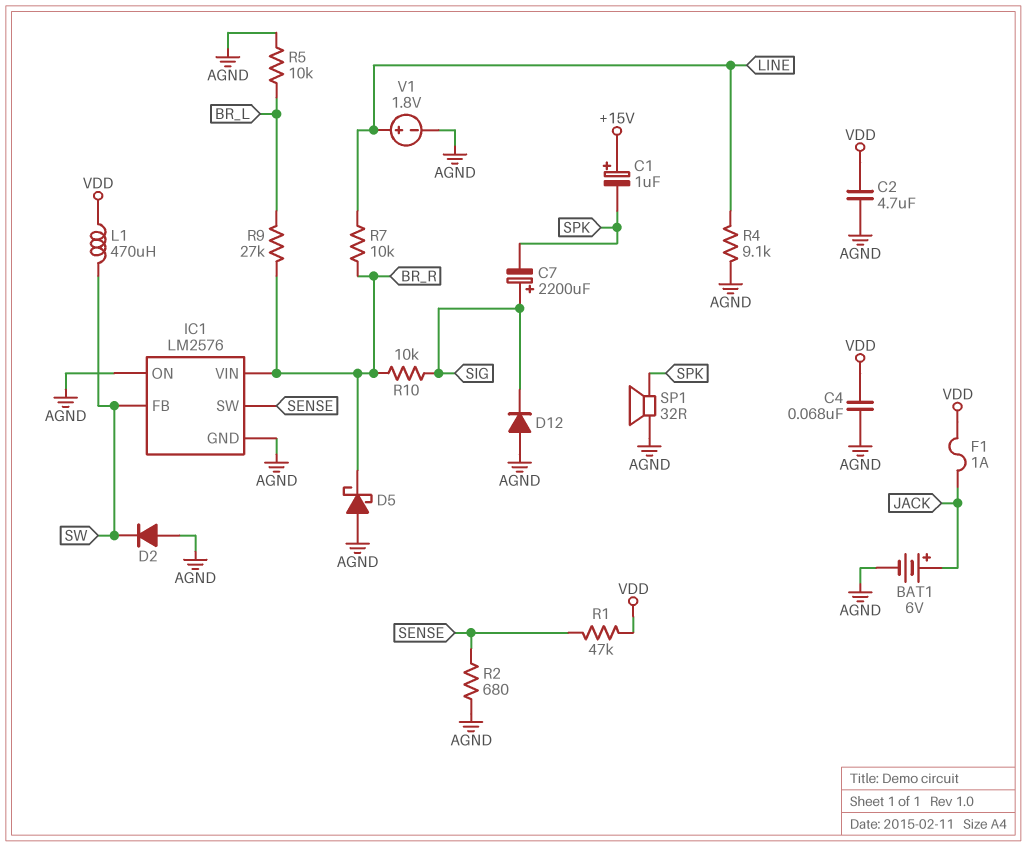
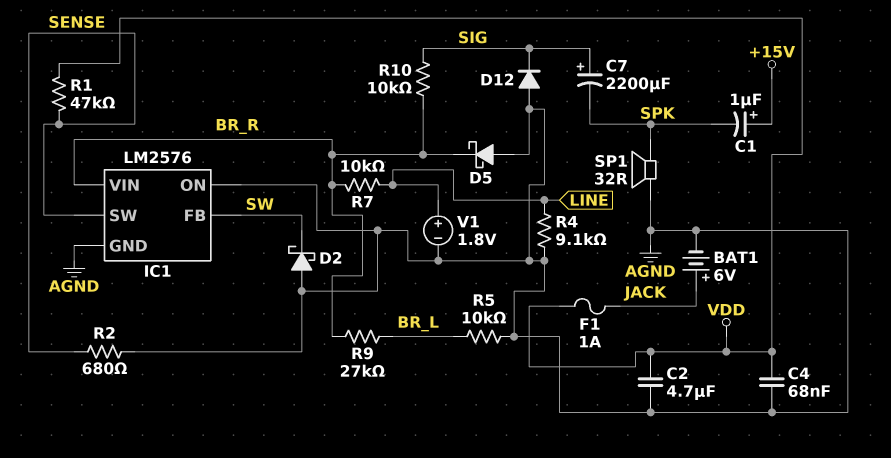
D2: diode (A AGND, K SW) -> schottky (A AGND, K SW)
L1: 470uH (SW, VDD) -> none

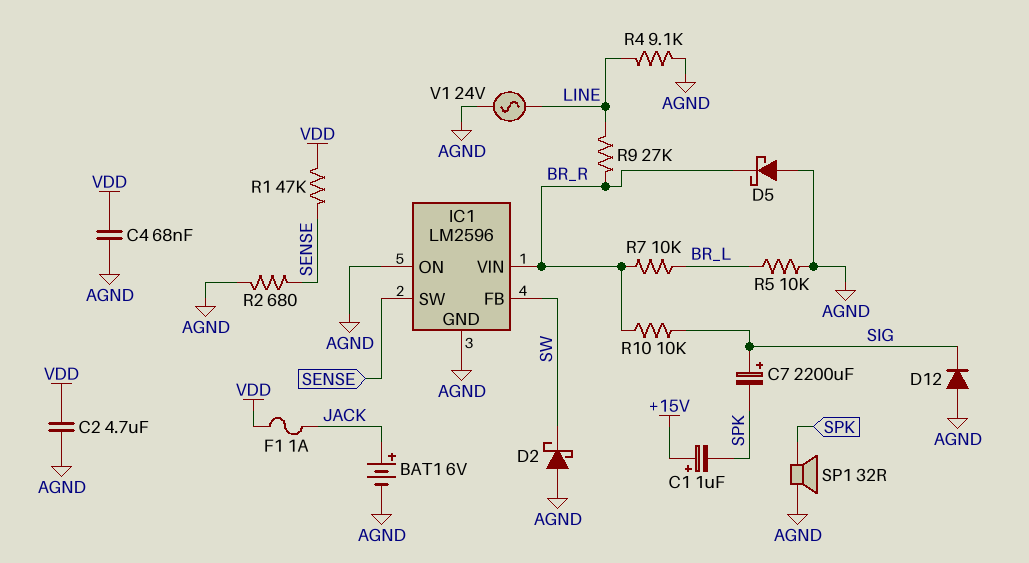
IC1: LM2576 -> LM2596
R7: 10k (BR_R, LINE) -> 10k (BR_L, BR_R)
R9: 27k (BR_L, BR_R) -> 27k (BR_R, LINE)
V1: 1.8V (plus LINE, minus AGND) -> AC 24V (AGND, LINE)

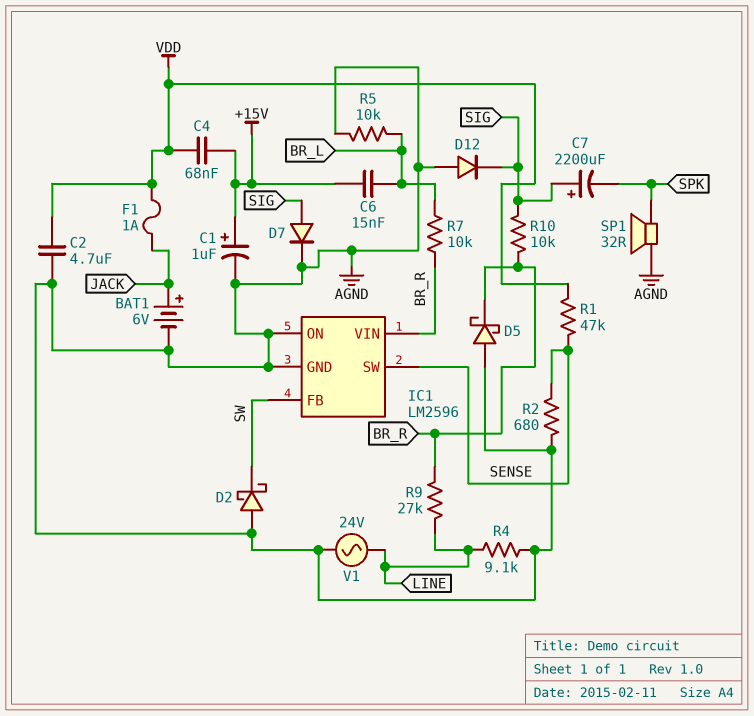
C1: 1uF (plus +15V, minus SPK) -> 1uF (plus +15V, minus AGND)
C4: 68nF (AGND, VDD) -> 68nF (+15V, VDD)
C6: none -> 15nF (+15V, BR_L)
D7: none -> diode (A SIG, K AGND)

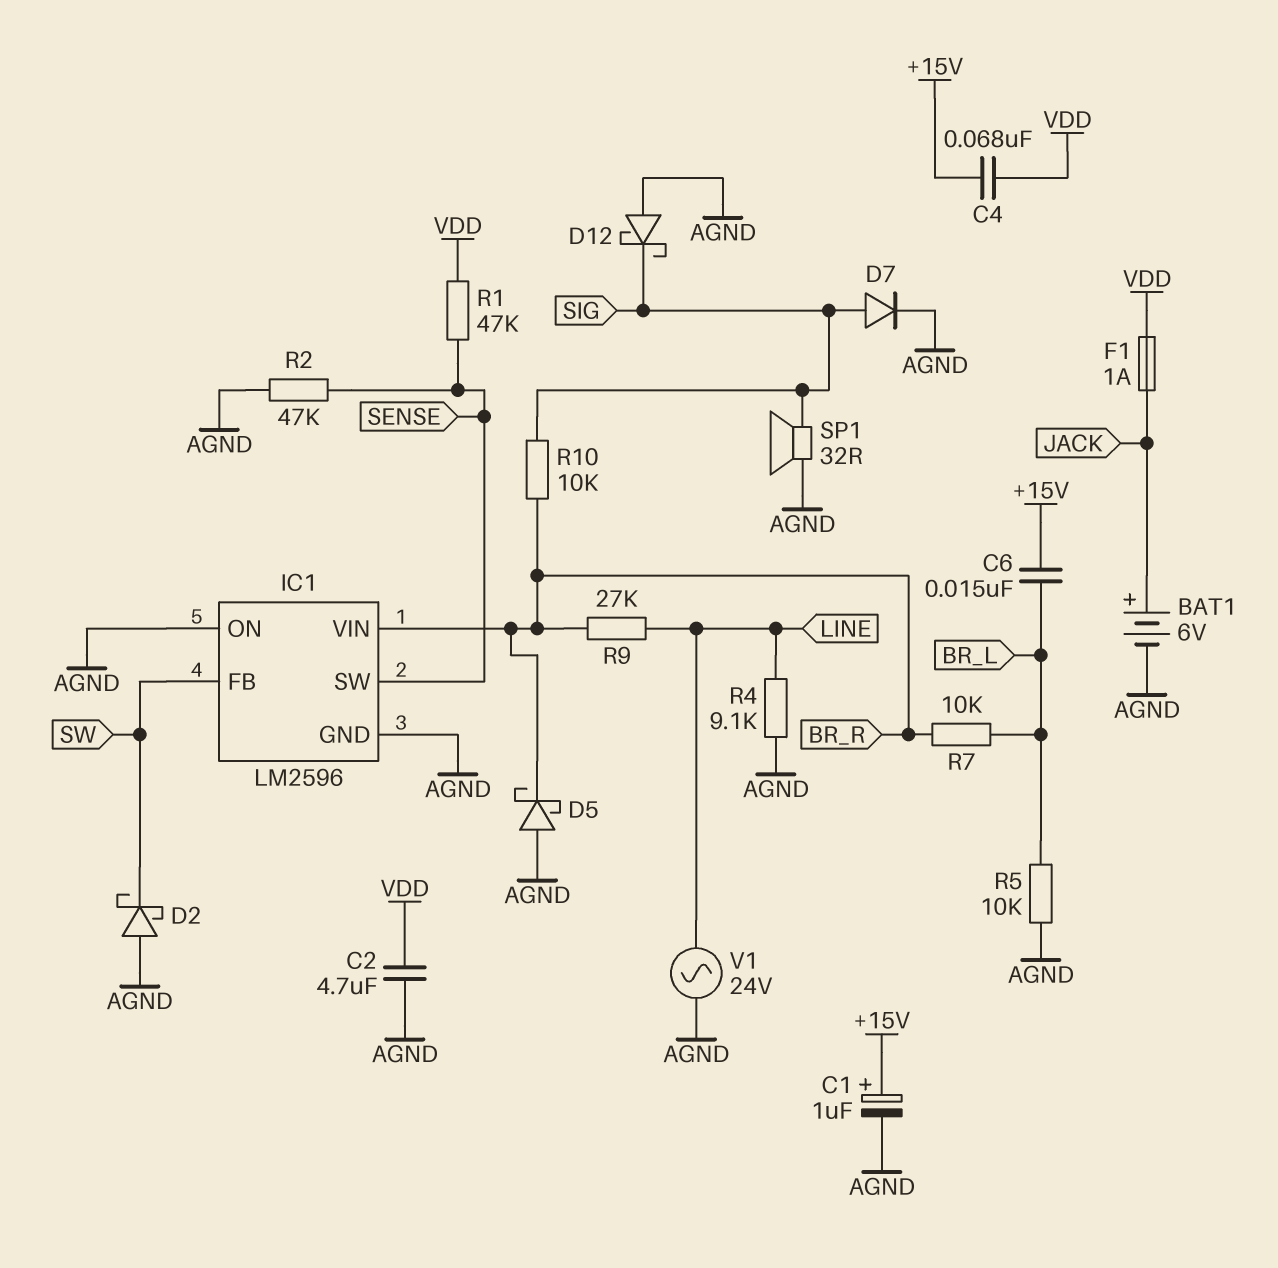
C7: 2200uF (plus SIG, minus SPK) -> none
D12: diode (A AGND, K SIG) -> schottky (A AGND, K SIG)
R2: 680 (AGND, SENSE) -> 47k (AGND, SENSE)
SP1: speaker 32R (AGND, SPK) -> speaker 32R (AGND, SIG)

